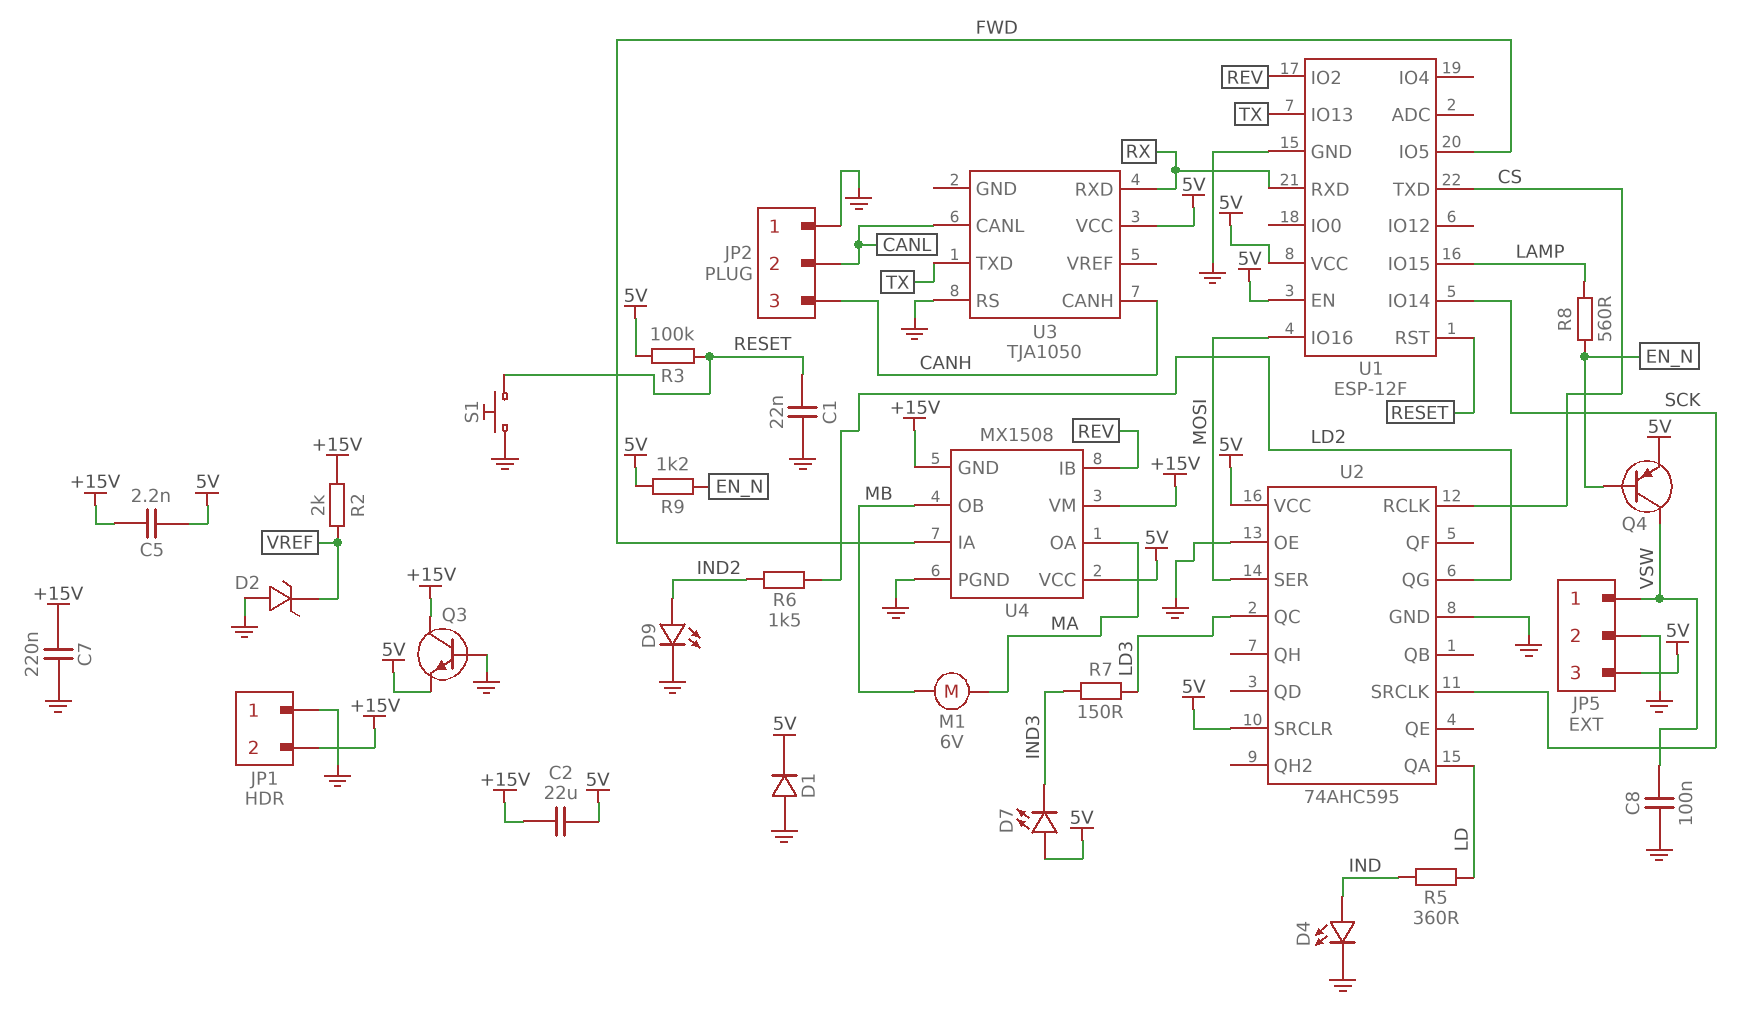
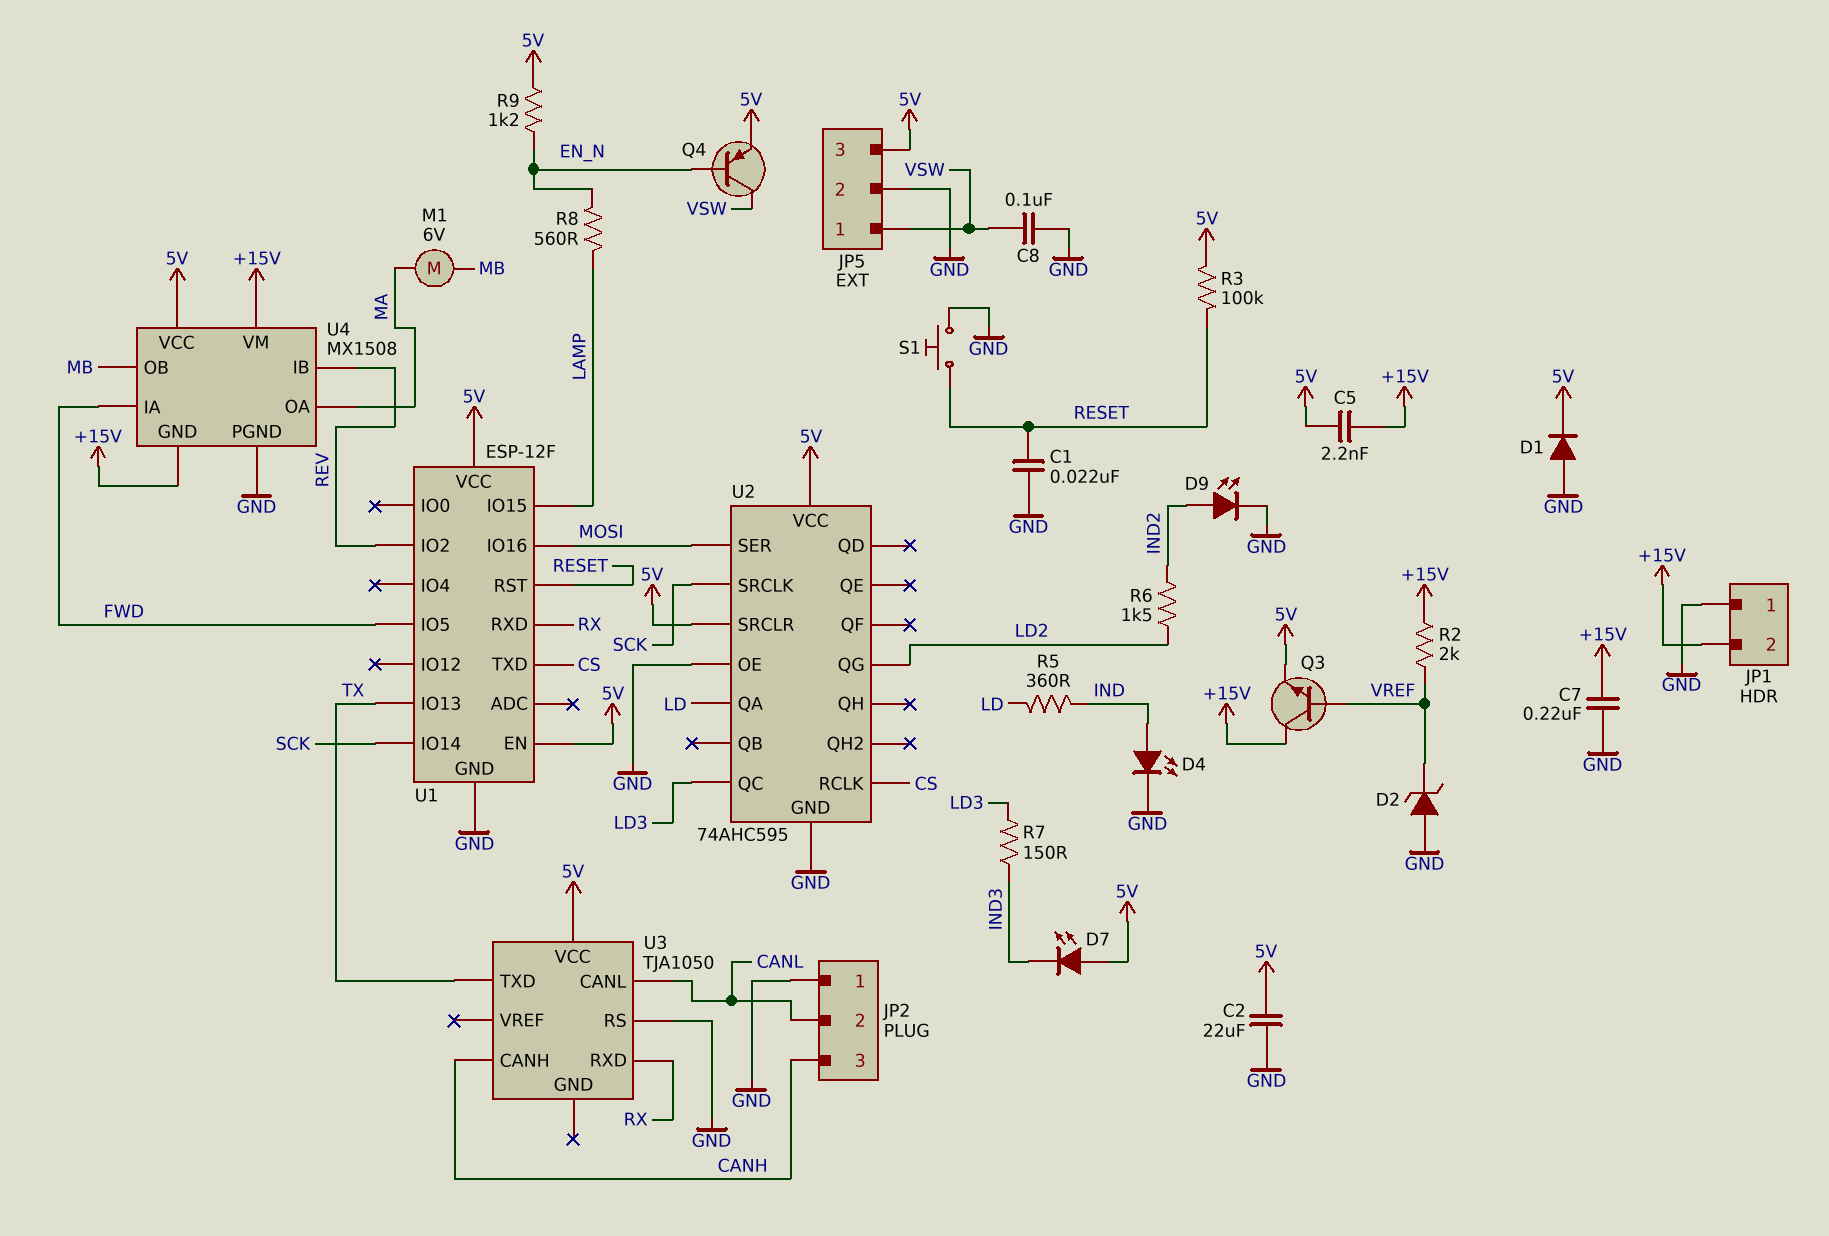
C2: 22uF (+15V, 5V) -> 22uF (5V, GND)
Q3: NPN (B GND, C +15V, E 5V) -> NPN (B VREF, C +15V, E 5V)

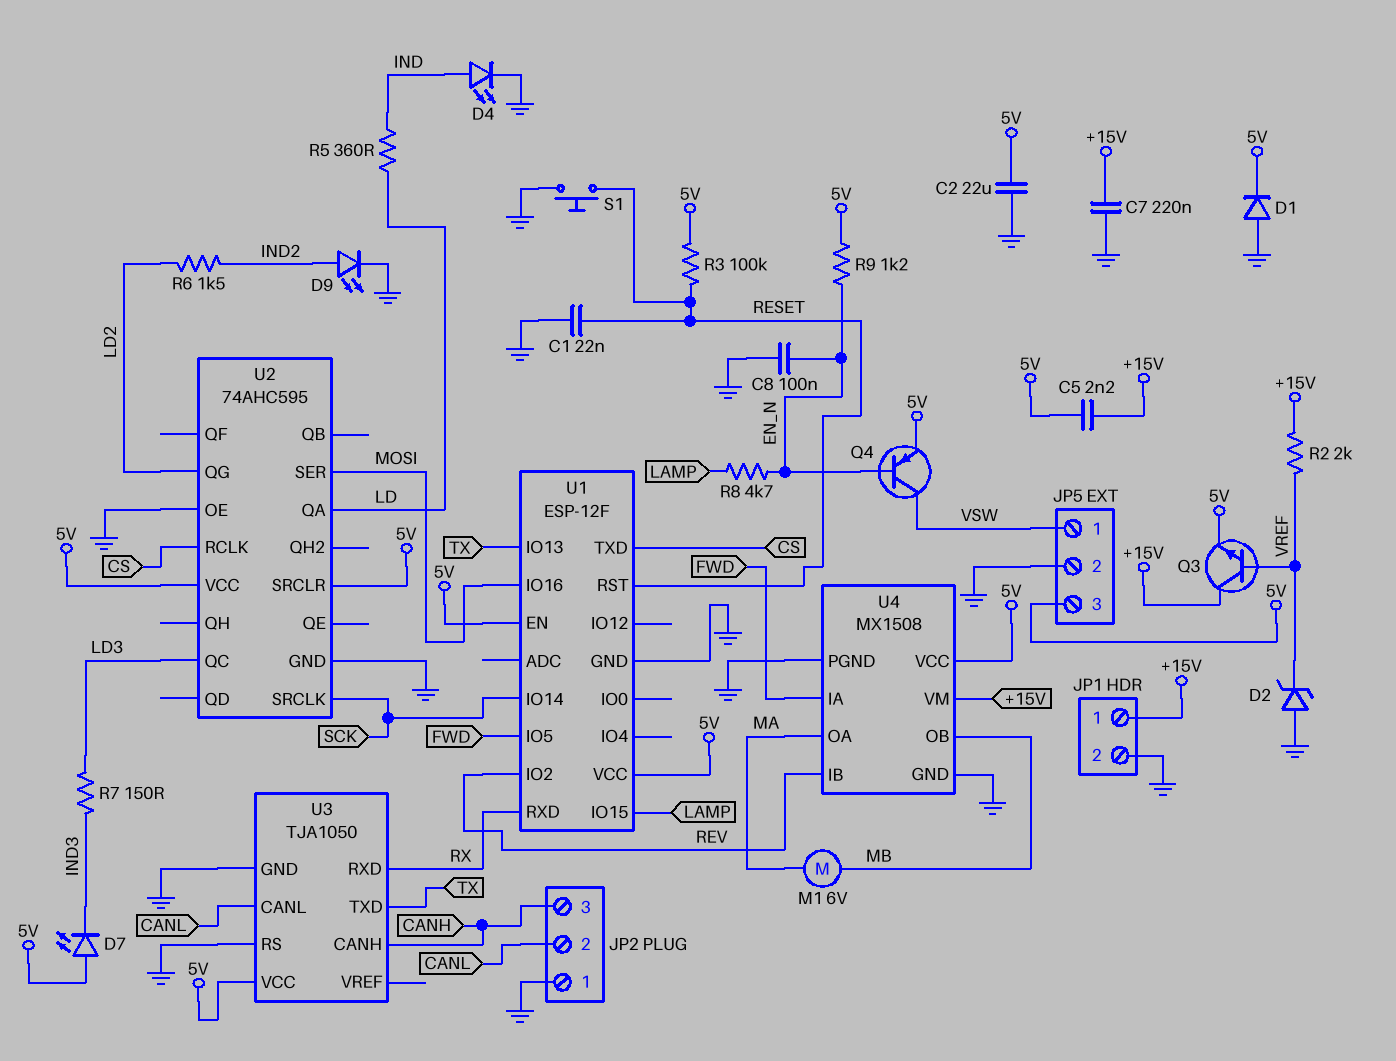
C8: 100nF (GND, VSW) -> 100nF (EN_N, GND)
JP1 pin 1: GND -> +15V
JP1 pin 2: +15V -> GND
R8: 560 (EN_N, LAMP) -> 4.7k (EN_N, LAMP)
U3 pin GND: none -> GND
U4 pin GND: +15V -> GND

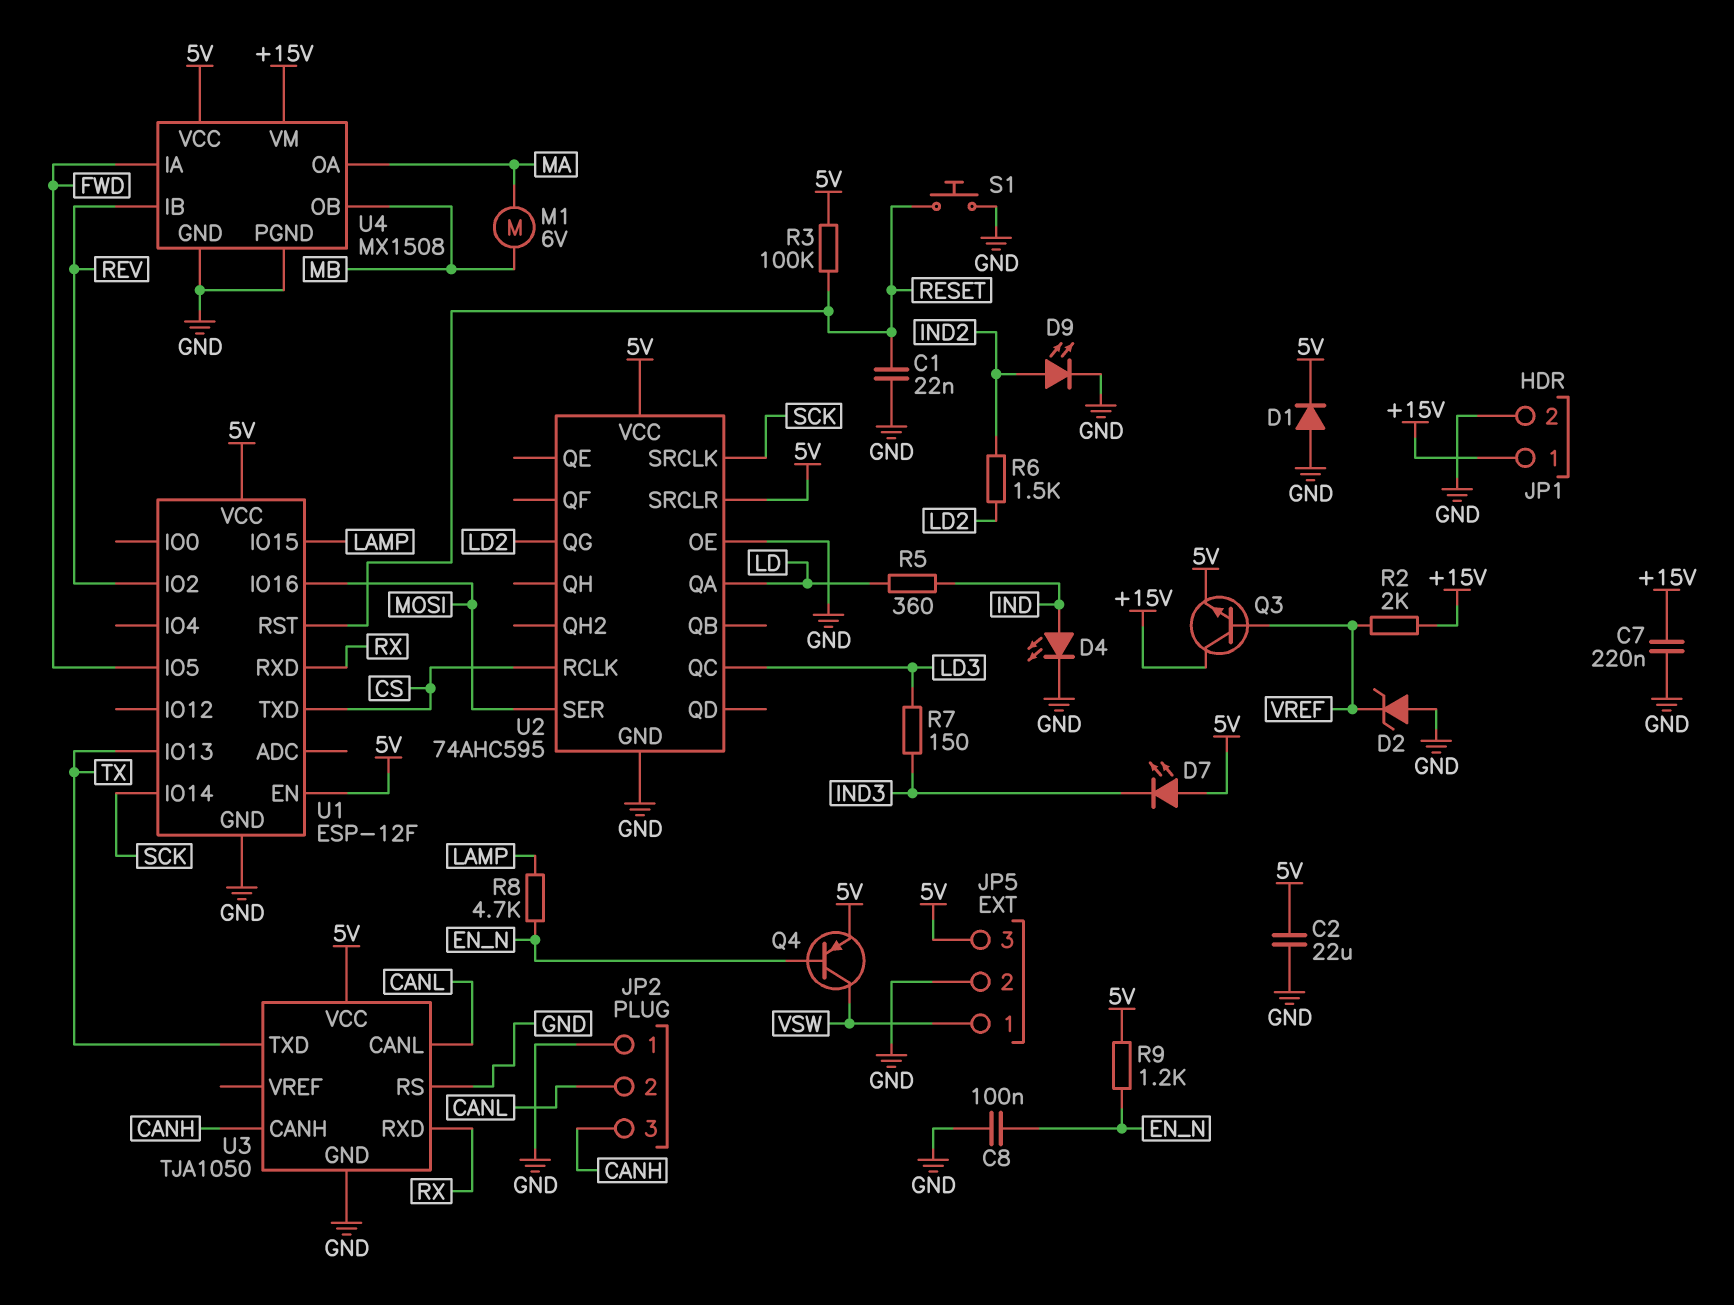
C5: 2.2nF (+15V, 5V) -> none

